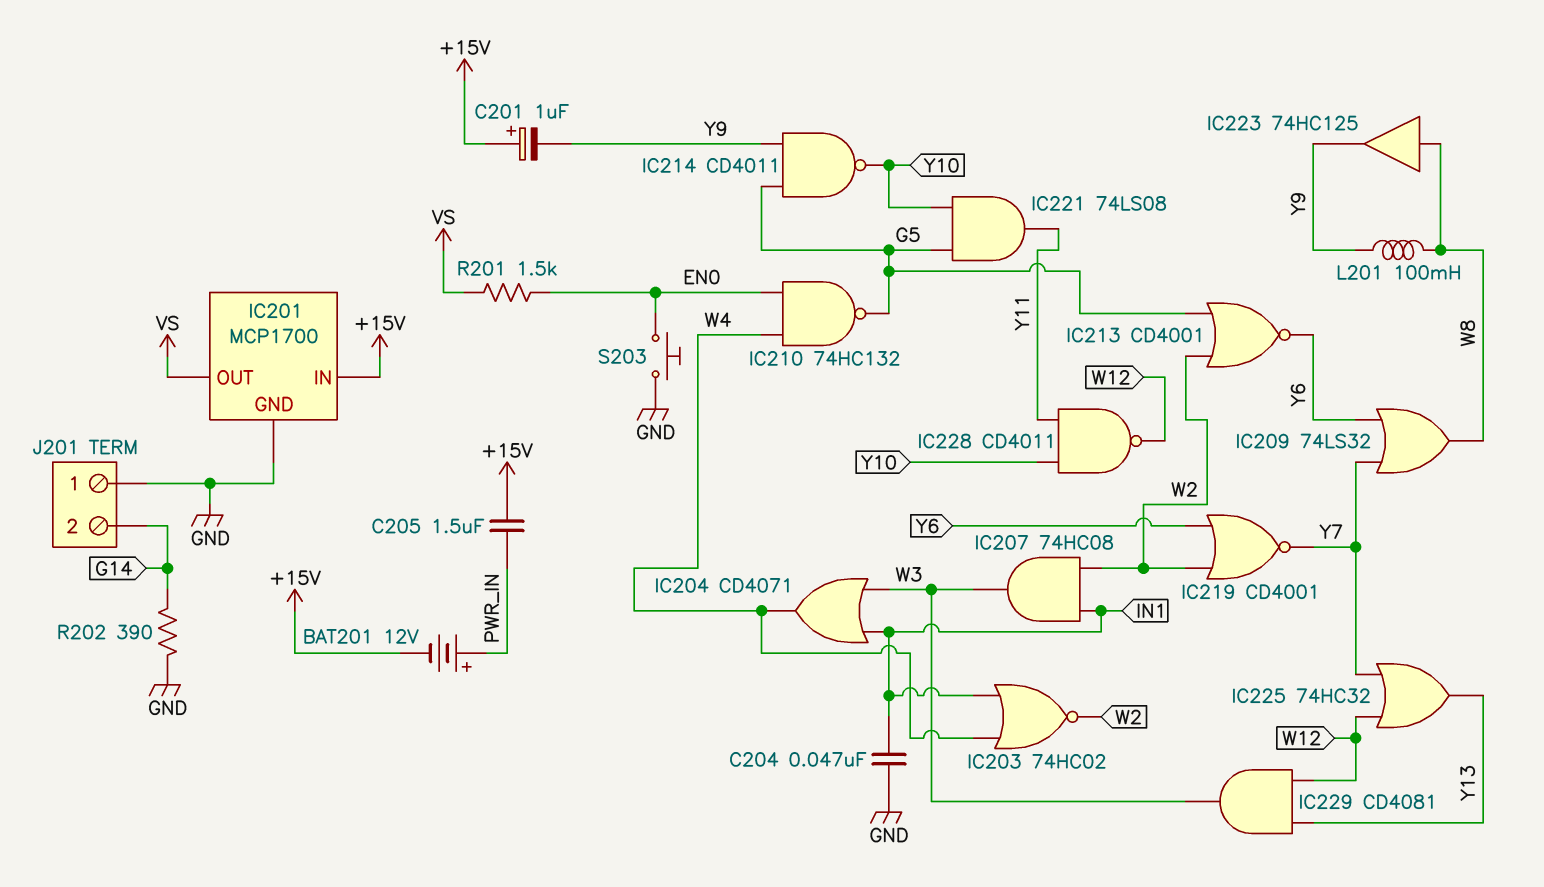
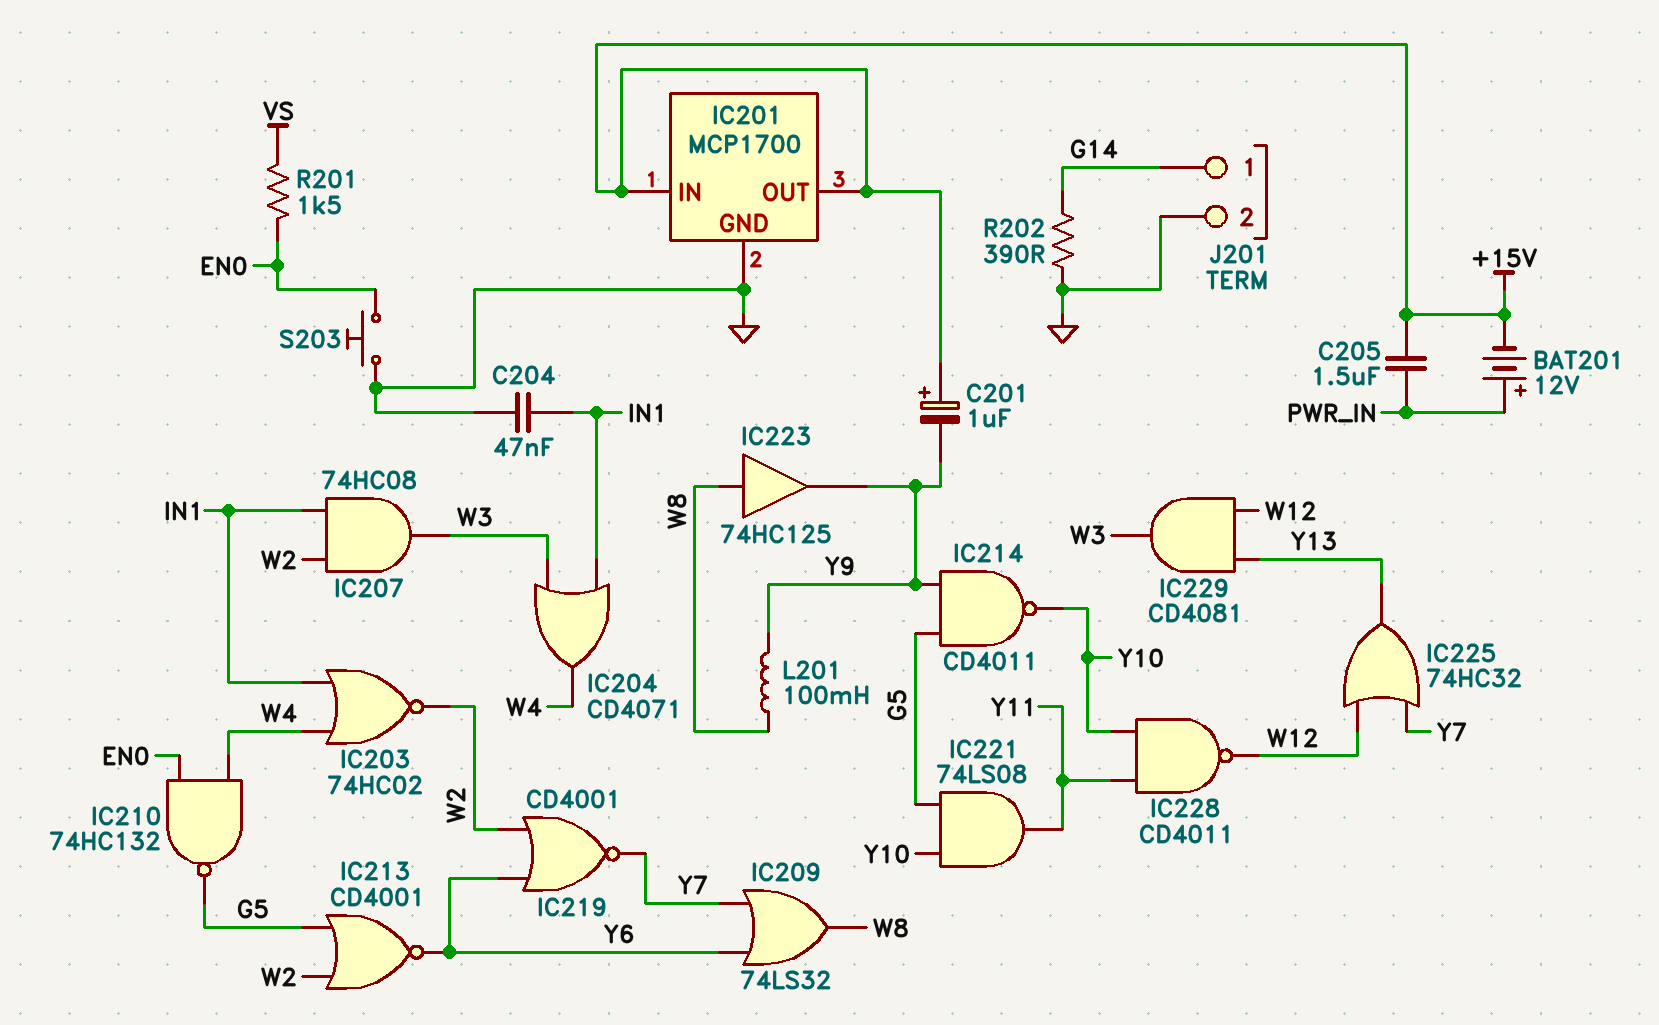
IC201 pin OUT: VS -> +15V
J201 pin 1: GND -> G14
J201 pin 2: G14 -> GND

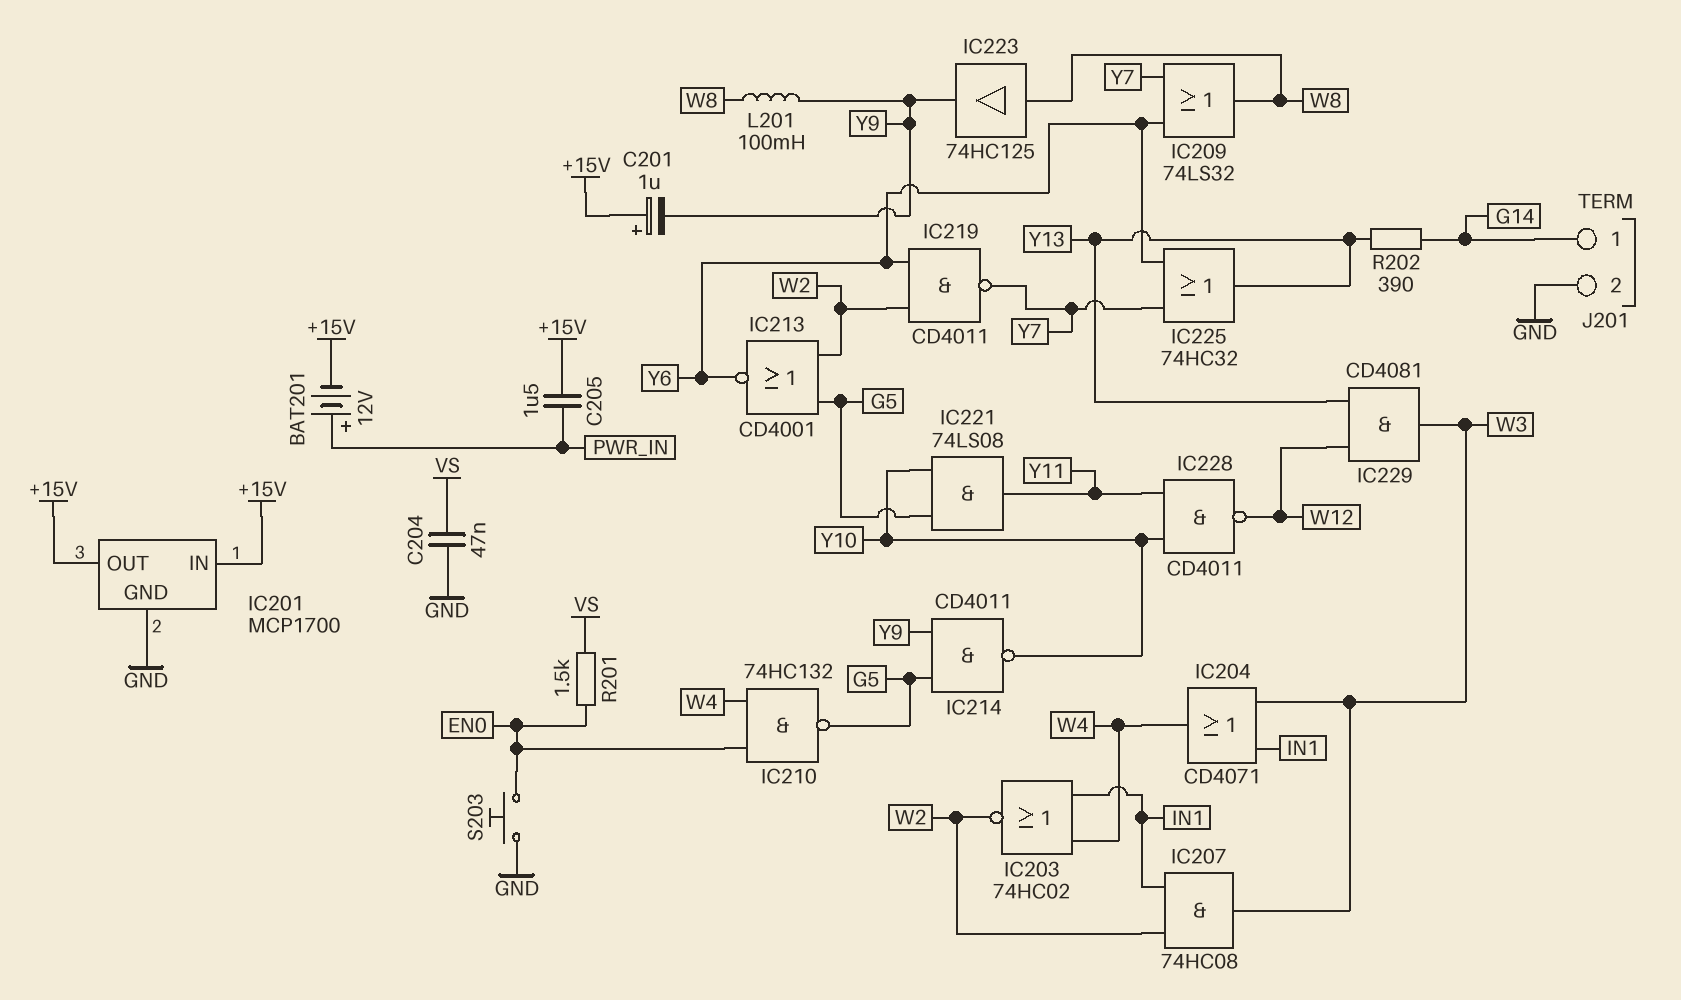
C204: 47nF (GND, IN1) -> 47nF (GND, VS)
IC219: NOR CD4001 (in W2, in Y6, out Y7) -> NAND CD4011 (in W2, in Y6, out Y7)
IC225: OR 74HC32 (in W12, in Y7, out Y13) -> OR 74HC32 (in Y6, in Y7, out Y13)
R202: 390 (G14, GND) -> 390 (G14, Y13)

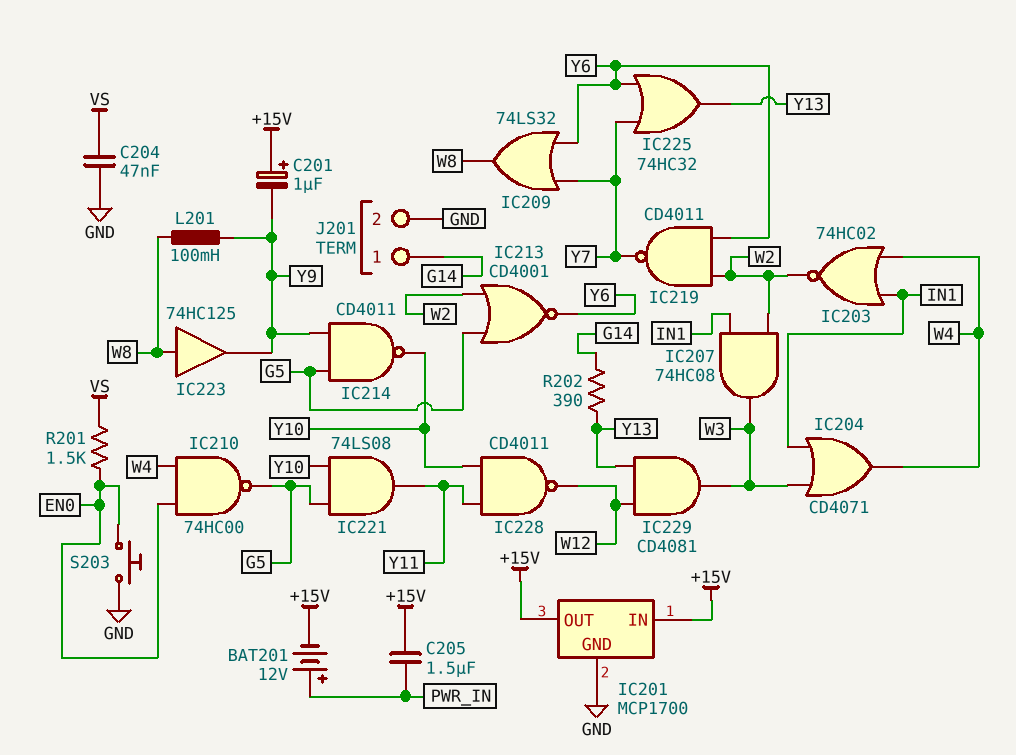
IC210: NAND 74HC132 (in EN0, in W4, out G5) -> NAND 74HC00 (in EN0, in W4, out G5)

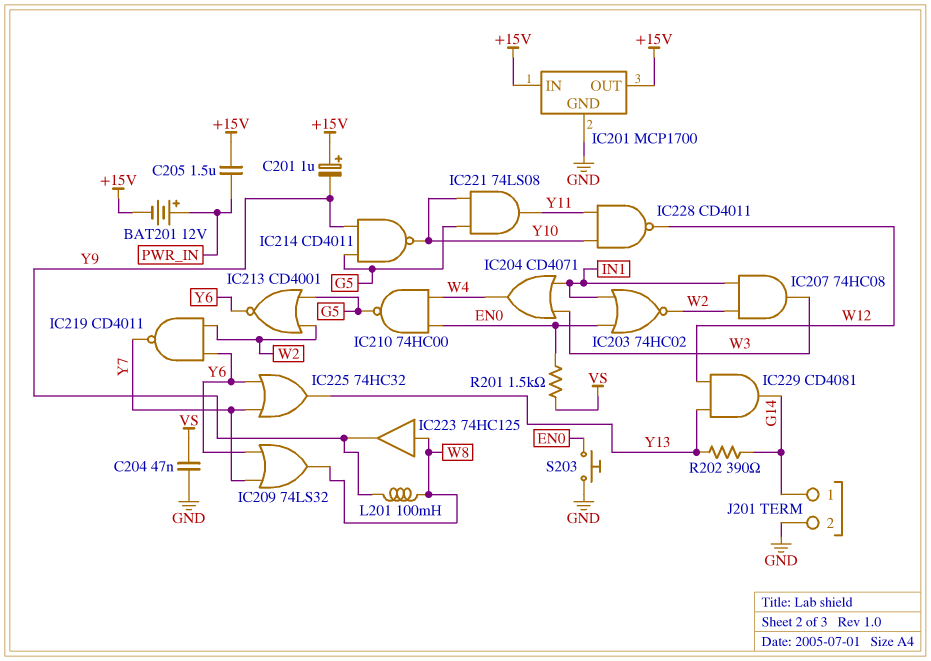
IC203: NOR 74HC02 (in IN1, in W4, out W2) -> NOR 74HC02 (in EN0, in IN1, out W2)
IC229: AND CD4081 (in W12, in Y13, out W3) -> AND CD4081 (in W12, in Y13, out G14)

